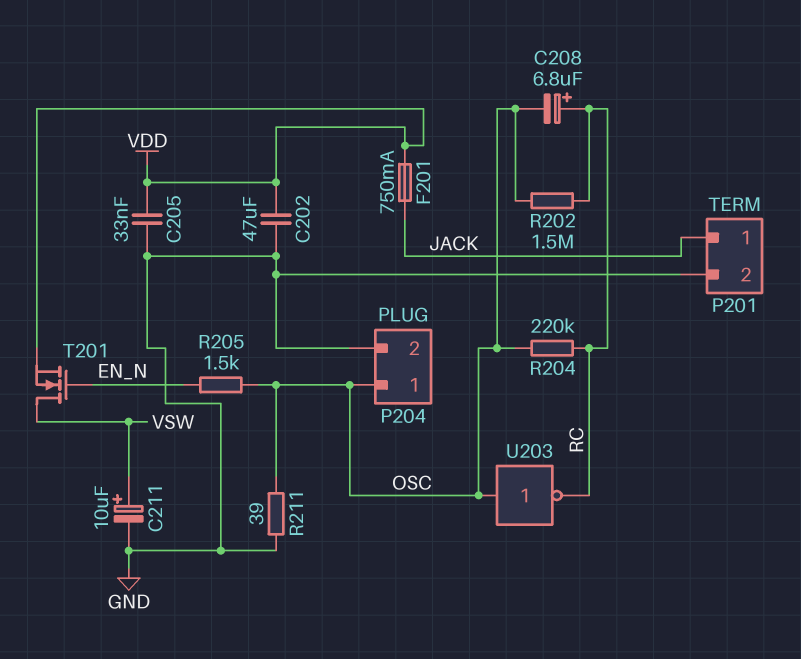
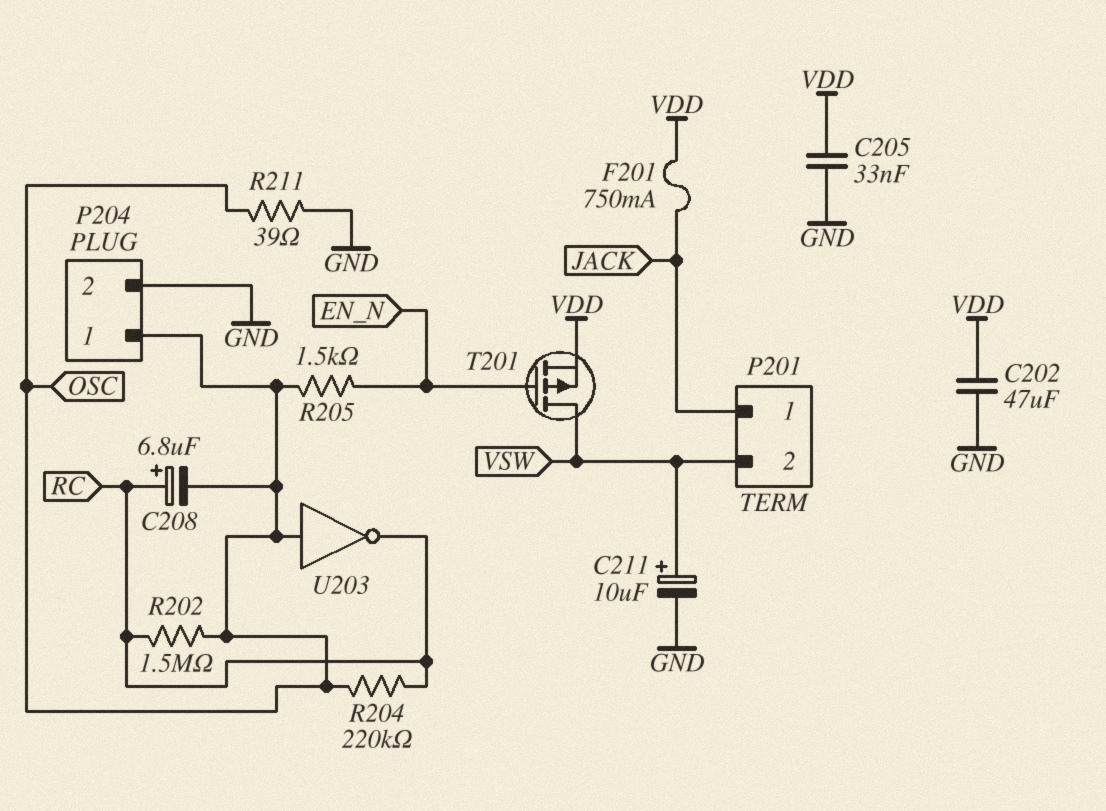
P201 pin 2: GND -> VSW
T201: NMOS (G EN_N, D VSW, S VDD) -> PMOS (G EN_N, D VSW, S VDD)

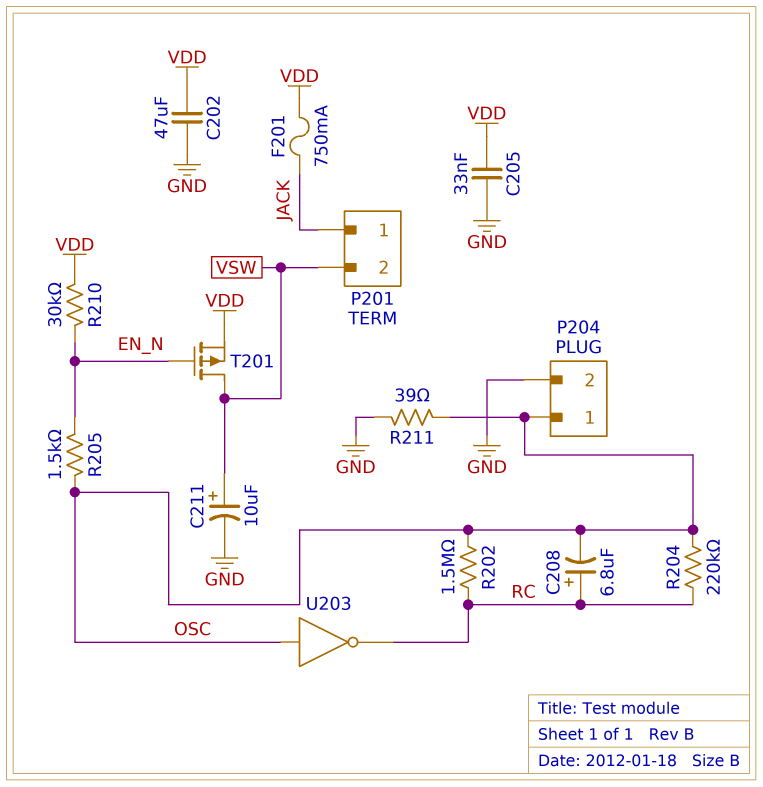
R210: none -> 30k (EN_N, VDD)

